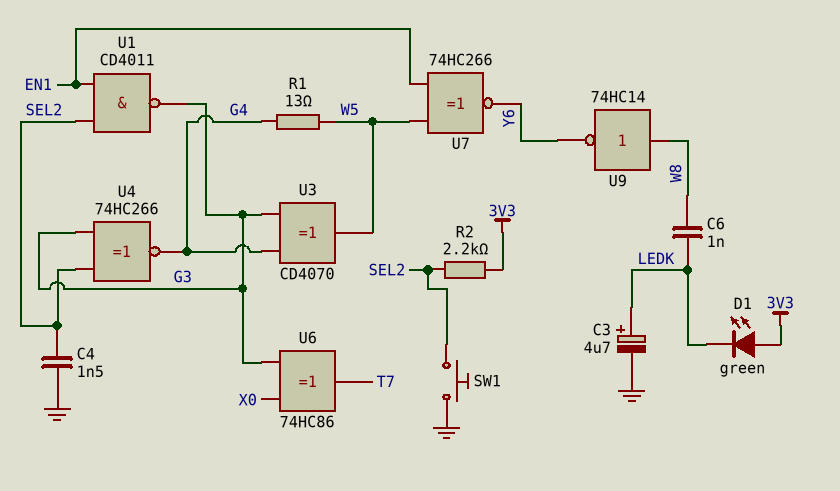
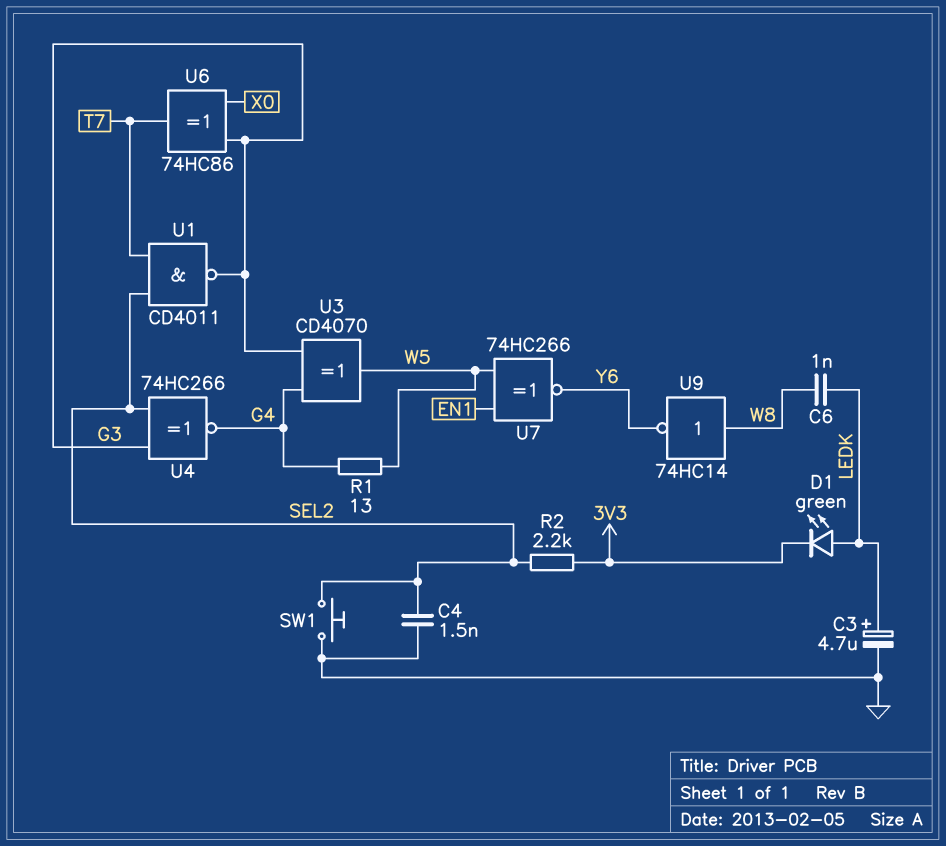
D1: LED green (A 3V3, K LEDK) -> LED green (A LEDK, K 3V3)
U1: NAND CD4011 (in EN1, in SEL2, out G3) -> NAND CD4011 (in SEL2, in T7, out G3)

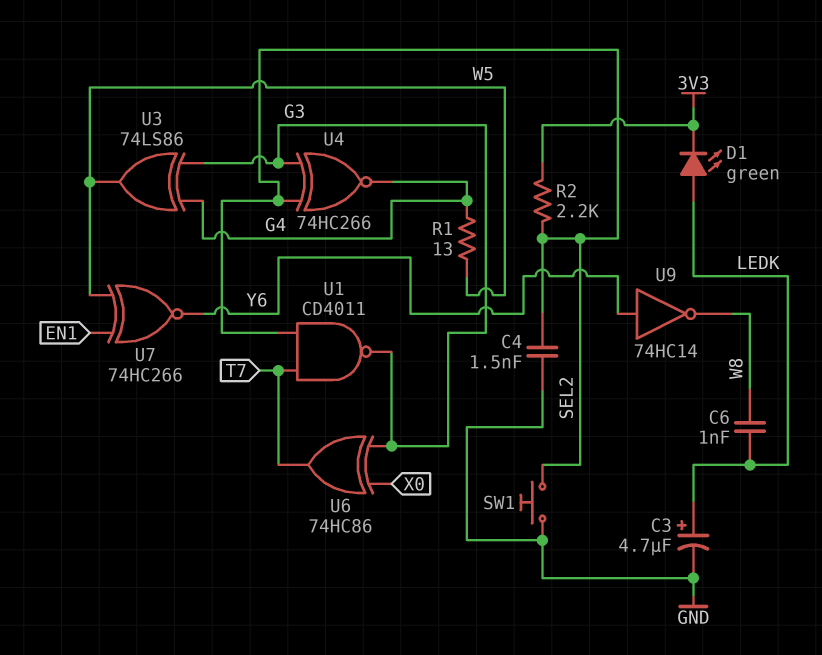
U3: XOR CD4070 (in G3, in G4, out W5) -> XOR 74LS86 (in G3, in G4, out W5)
U9: NOT 74HC14 (in W8, out Y6) -> NOT 74HC14 (in Y6, out W8)

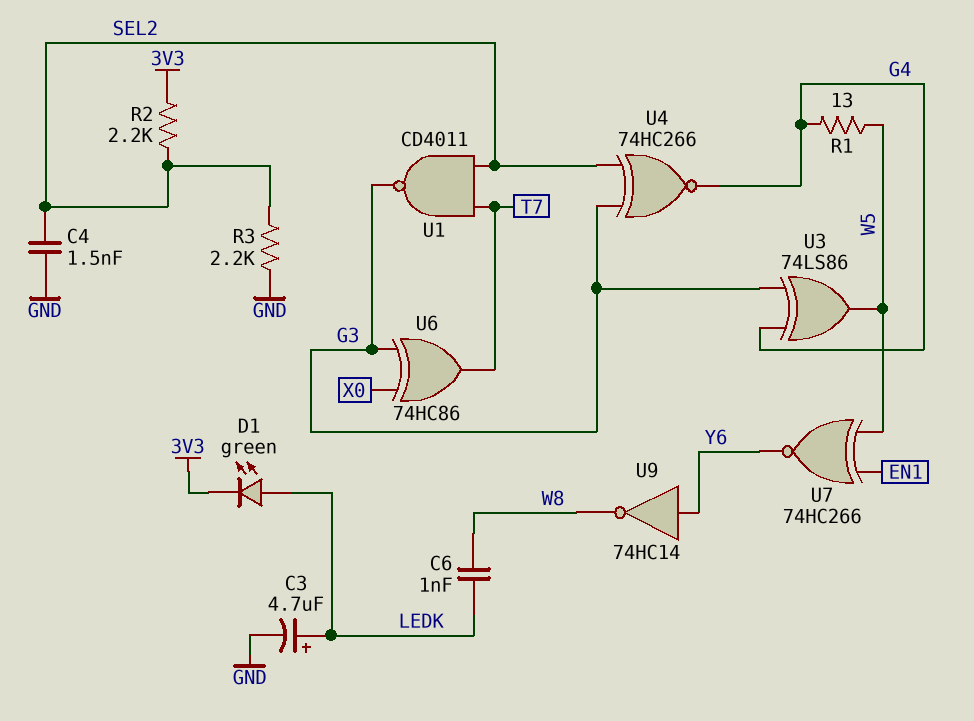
R3: none -> 2.2k (GND, SEL2)
SW1: button (GND, SEL2) -> none

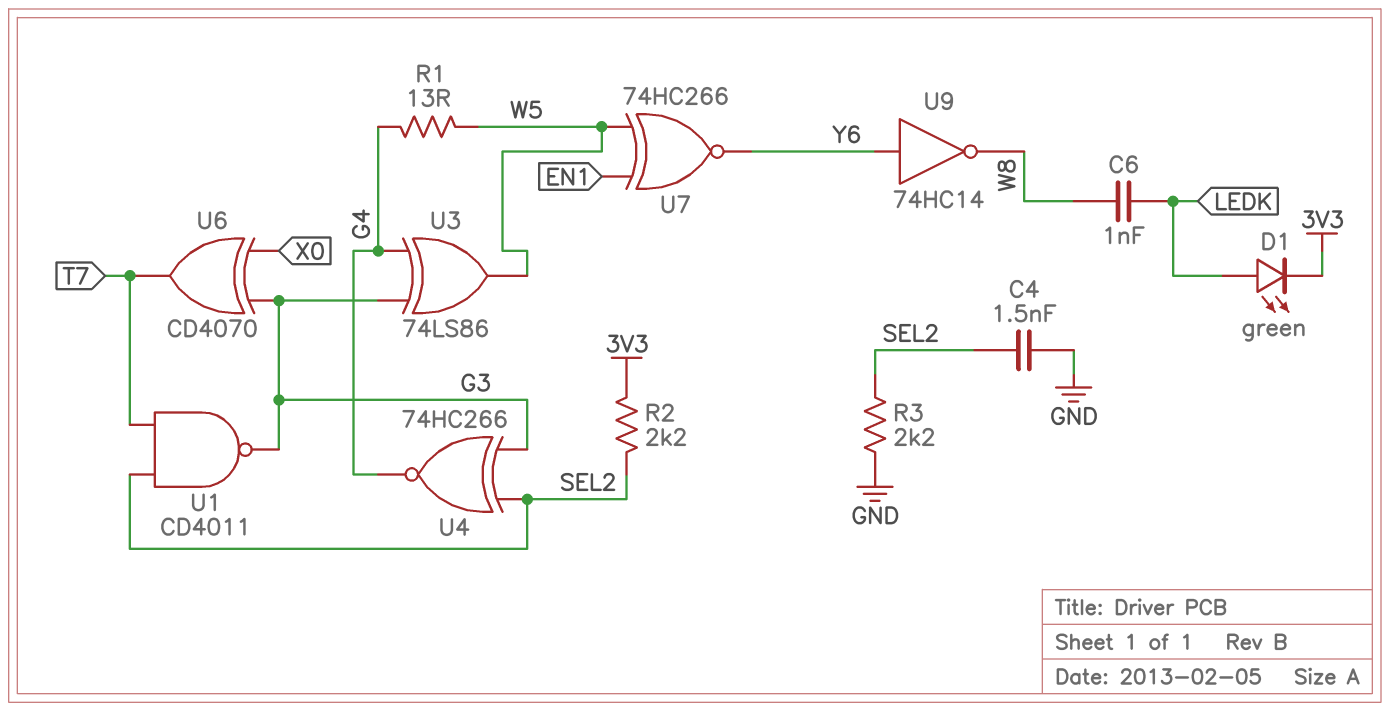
C3: 4.7uF (plus LEDK, minus GND) -> none
U6: XOR 74HC86 (in G3, in X0, out T7) -> XOR CD4070 (in G3, in X0, out T7)

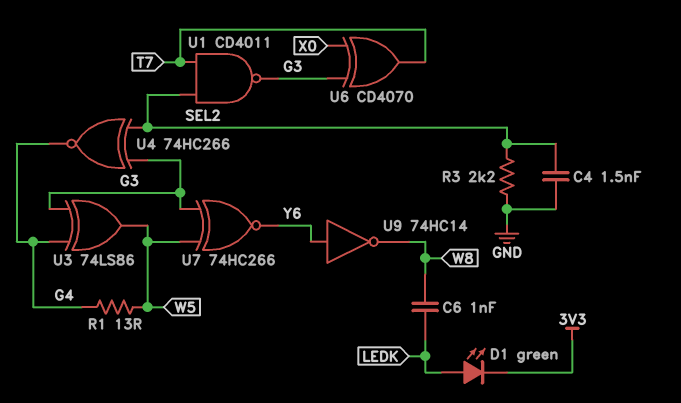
R2: 2.2k (3V3, SEL2) -> none
U7: XNOR 74HC266 (in EN1, in W5, out Y6) -> XNOR 74HC266 (in G3, in W5, out Y6)

